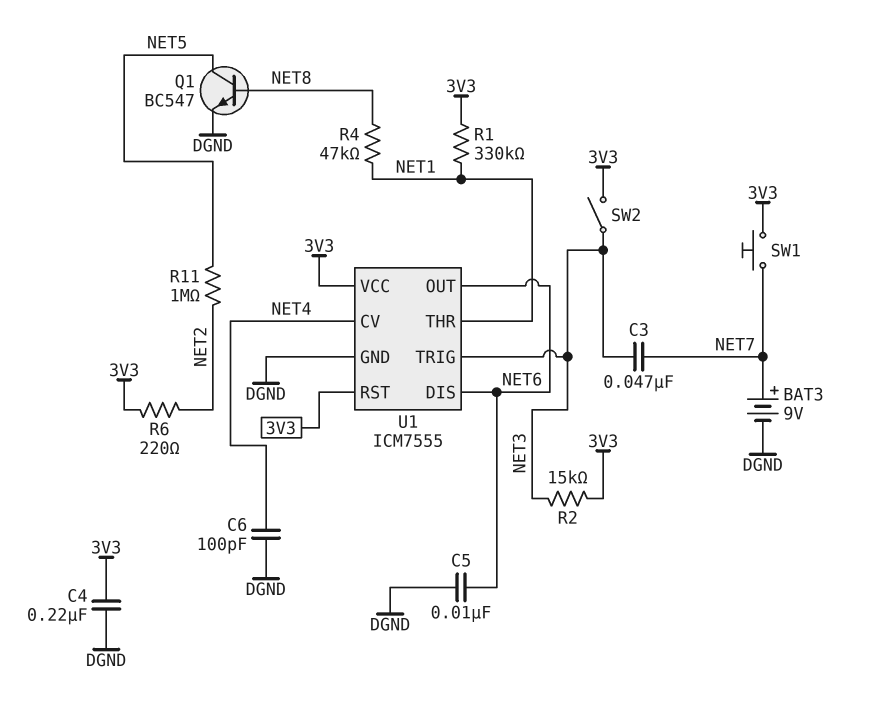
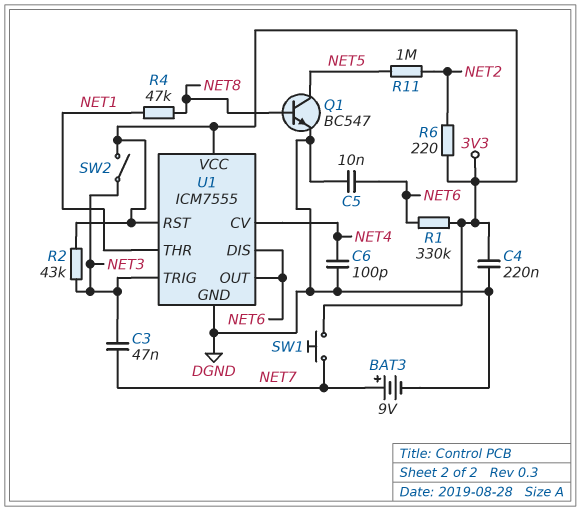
R1: 330k (3V3, NET1) -> 330k (3V3, NET6)
R2: 15k (3V3, NET3) -> 43k (3V3, NET3)

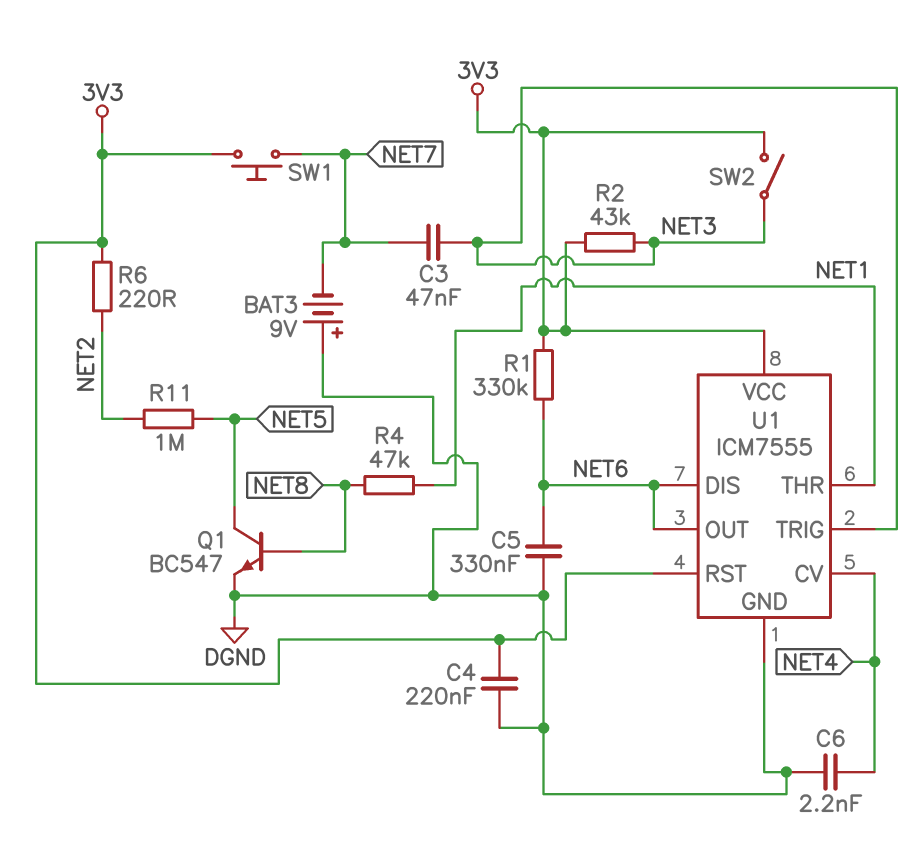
BAT3: 9V (plus NET7, minus DGND) -> 9V (plus DGND, minus NET7)
C5: 10nF (DGND, NET6) -> 330nF (DGND, NET6)
C6: 100pF (DGND, NET4) -> 2.2nF (DGND, NET4)

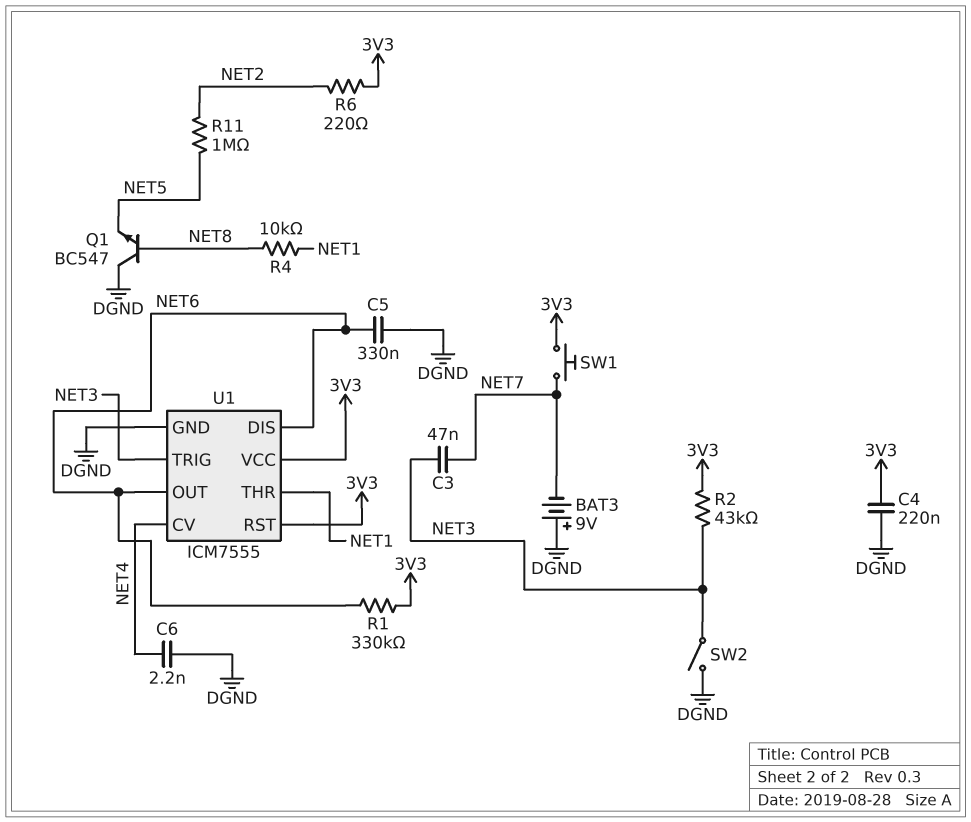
Q1: NPN BC547 (B NET8, C NET5, E DGND) -> NPN BC547 (B NET8, C DGND, E NET5)
R4: 47k (NET1, NET8) -> 10k (NET1, NET8)
SW2: switch (3V3, NET3) -> switch (DGND, NET3)

